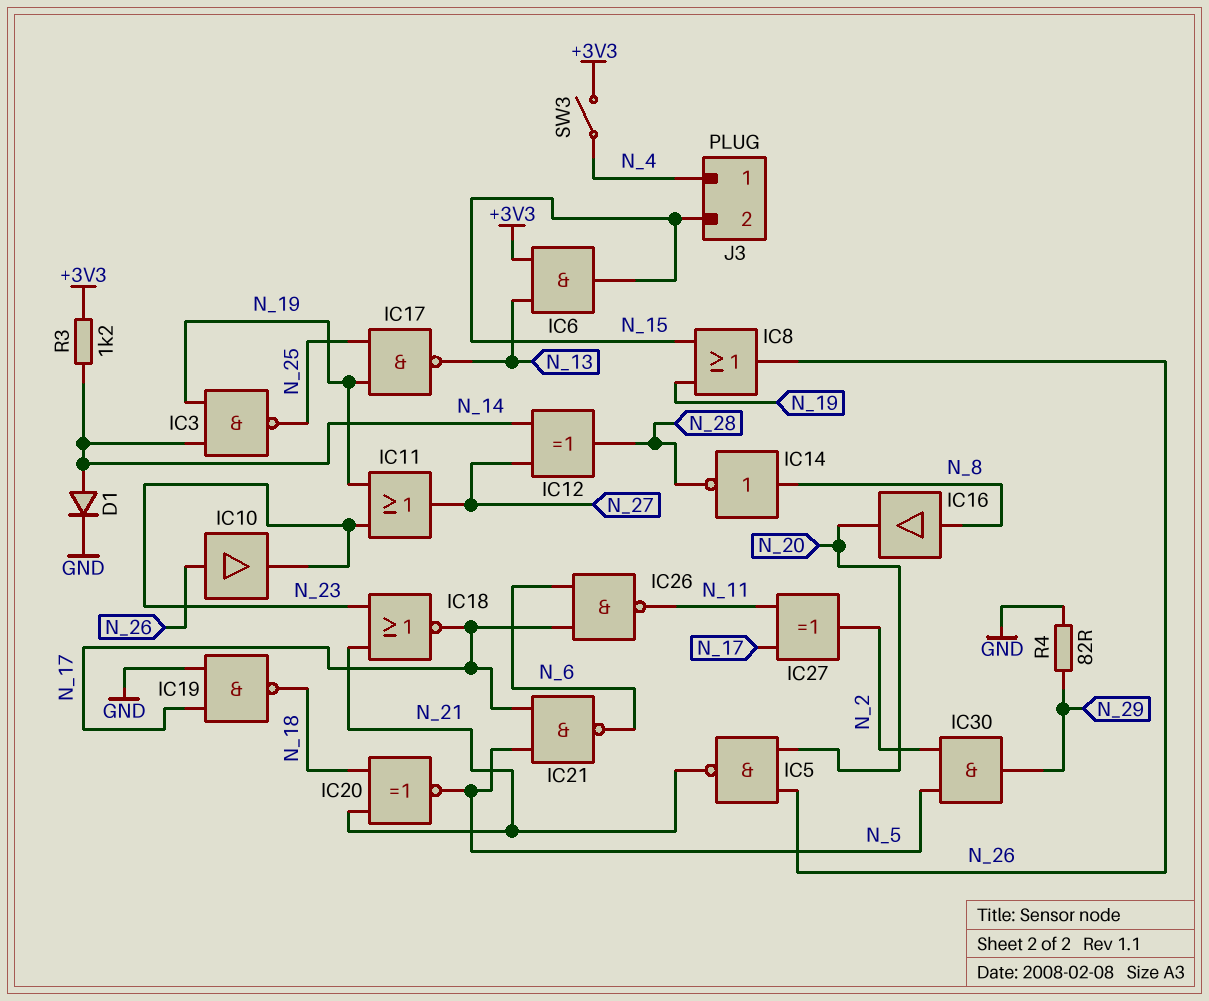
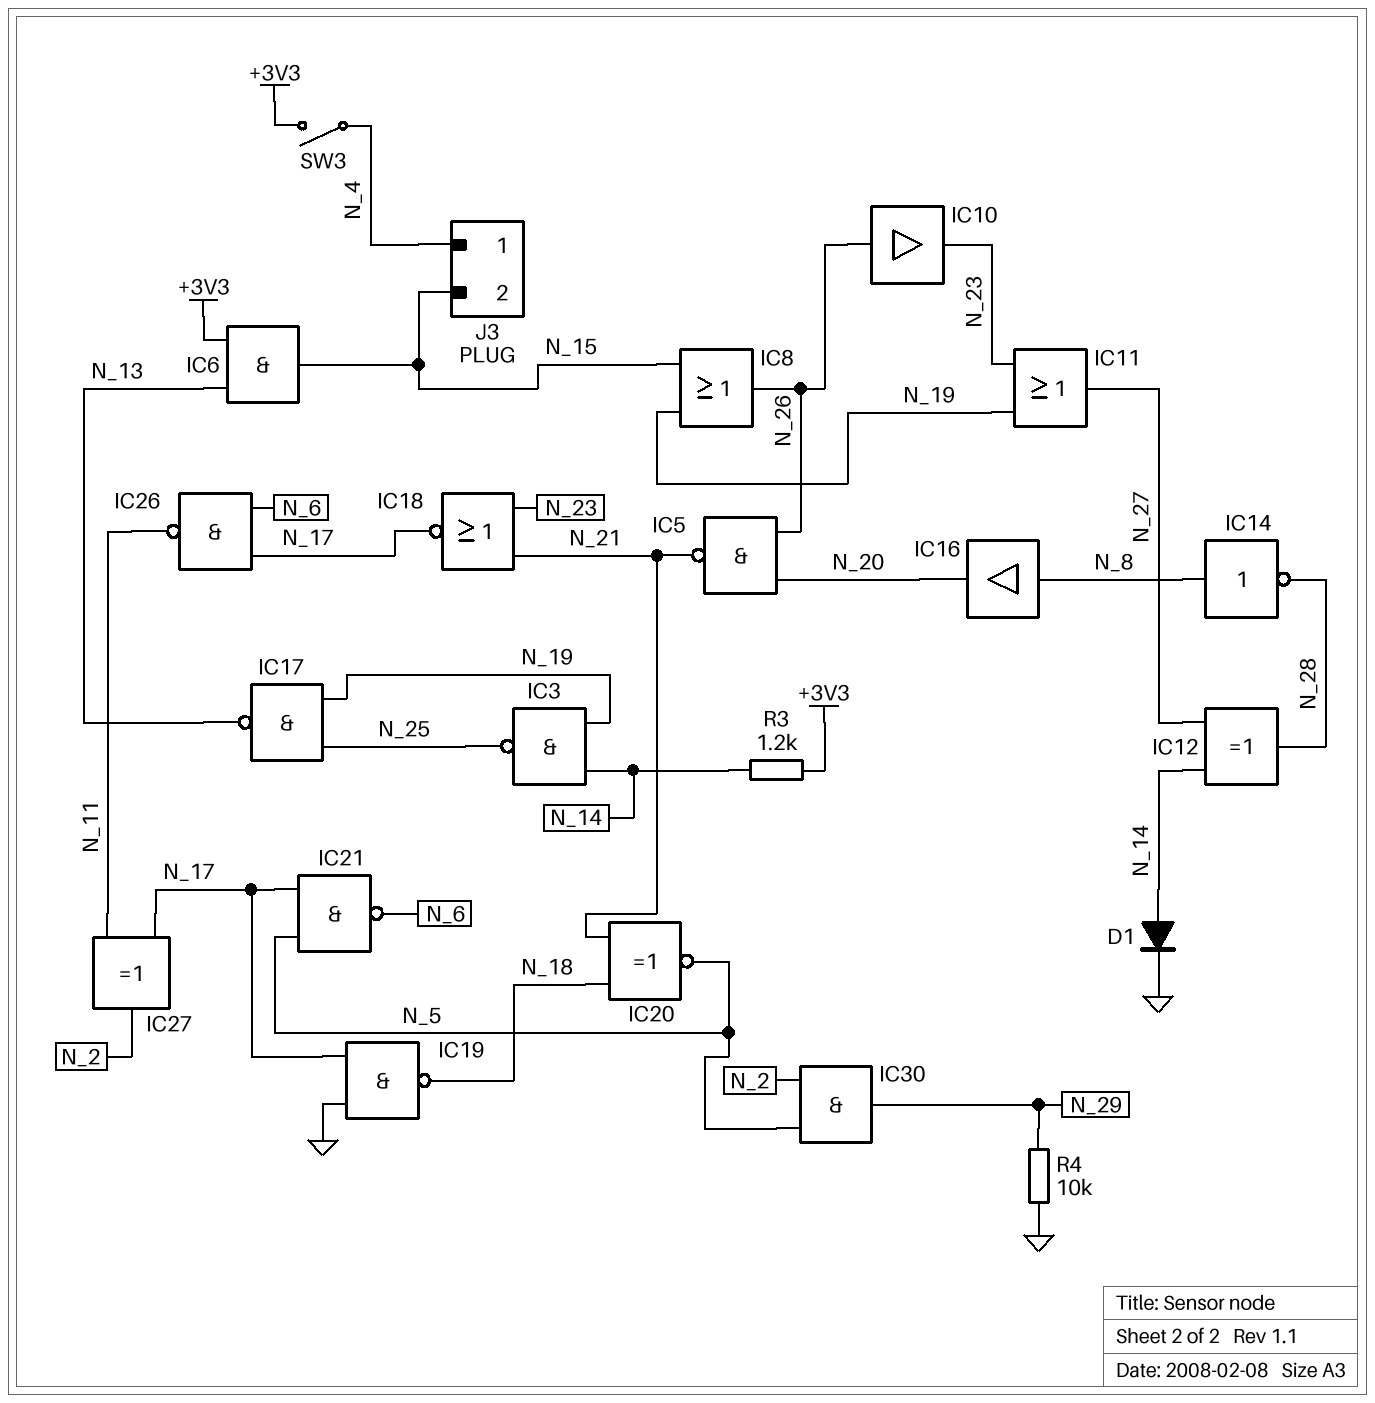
R4: 82 (GND, N_29) -> 10k (GND, N_29)

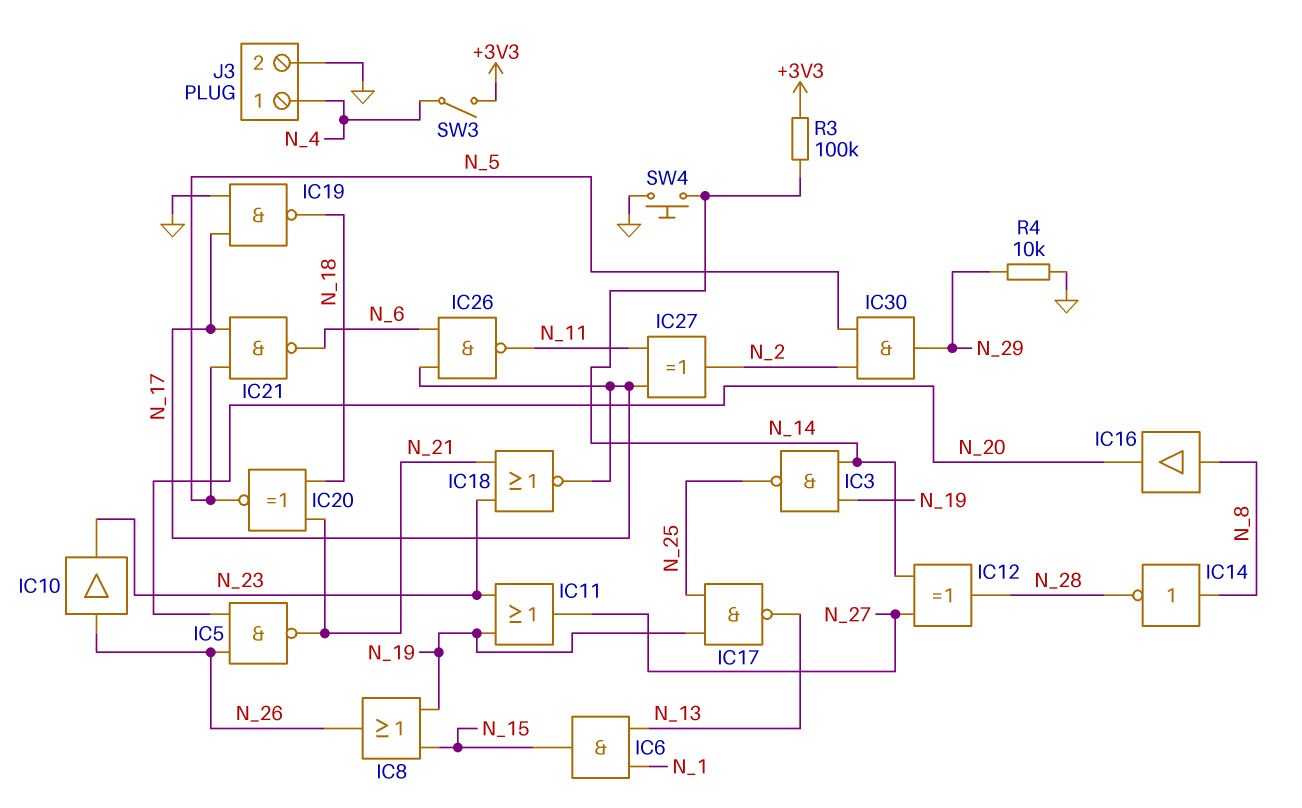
D1: diode (A N_14, K GND) -> none
IC6: AND (in +3V3, in N_13, out N_15) -> AND (in N_1, in N_13, out N_15)
J3 pin 2: N_15 -> GND
R3: 1.2k (+3V3, N_14) -> 100k (+3V3, N_14)
SW4: none -> button (GND, N_14)

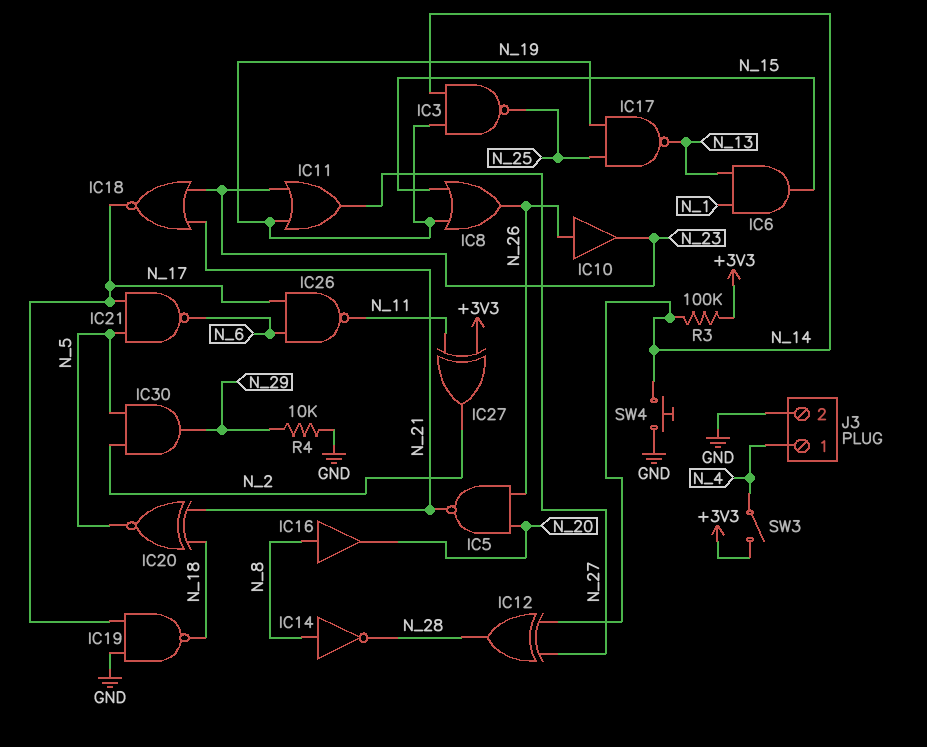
IC27: XOR (in N_11, in N_17, out N_2) -> XOR (in +3V3, in N_11, out N_2)

